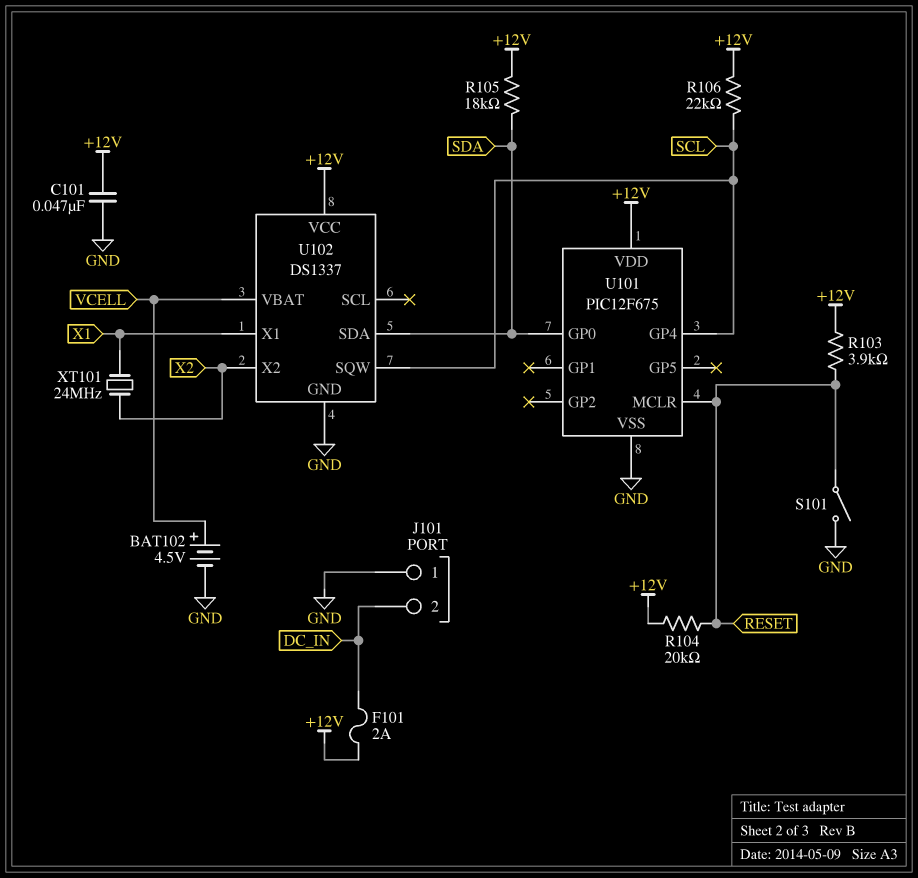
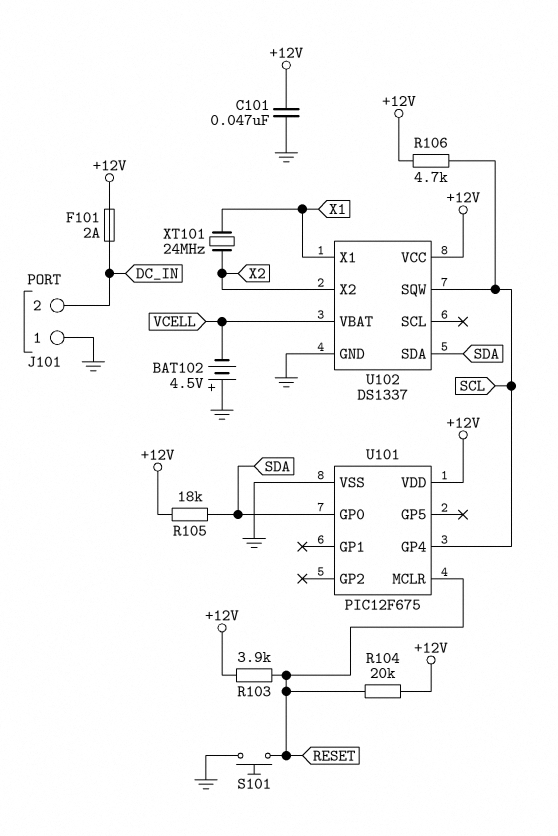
BAT102: 4.5V (plus VCELL, minus GND) -> 4.5V (plus GND, minus VCELL)
R106: 22k (+12V, SCL) -> 4.7k (+12V, SCL)
S101: switch (GND, RESET) -> button (GND, RESET)

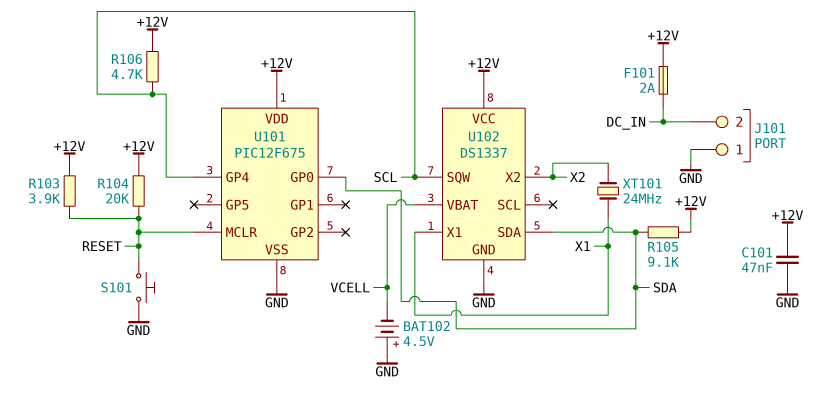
R105: 18k (+12V, SDA) -> 9.1k (+12V, SDA)

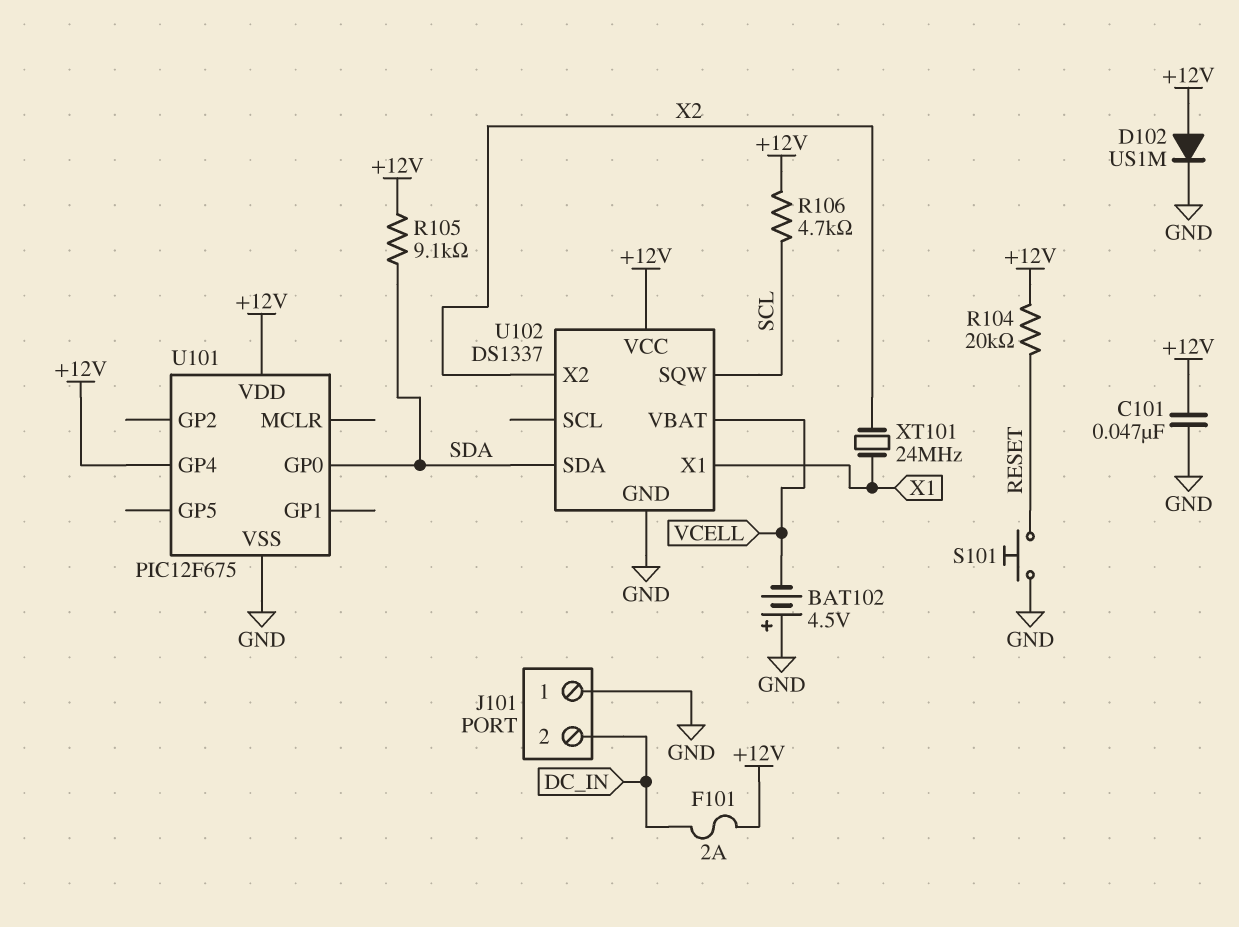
D102: none -> diode US1M (A +12V, K GND)
R103: 3.9k (+12V, RESET) -> none
U101 pin GP4: SCL -> +12V
U101 pin MCLR: RESET -> none

